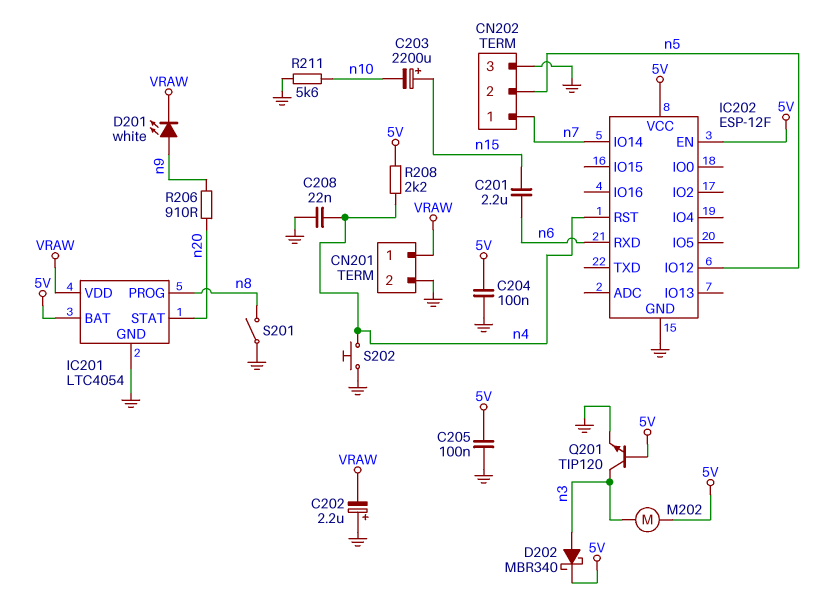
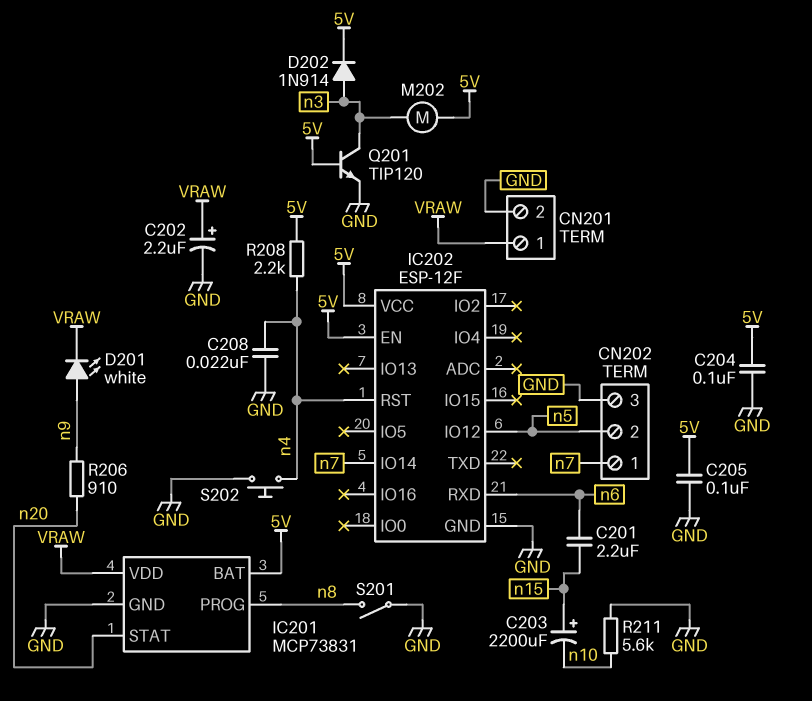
C202: 2.2uF (plus GND, minus VRAW) -> 2.2uF (plus VRAW, minus GND)
D202: schottky MBR340 (A n3, K 5V) -> diode 1N914 (A n3, K 5V)
IC201: LTC4054 -> MCP73831

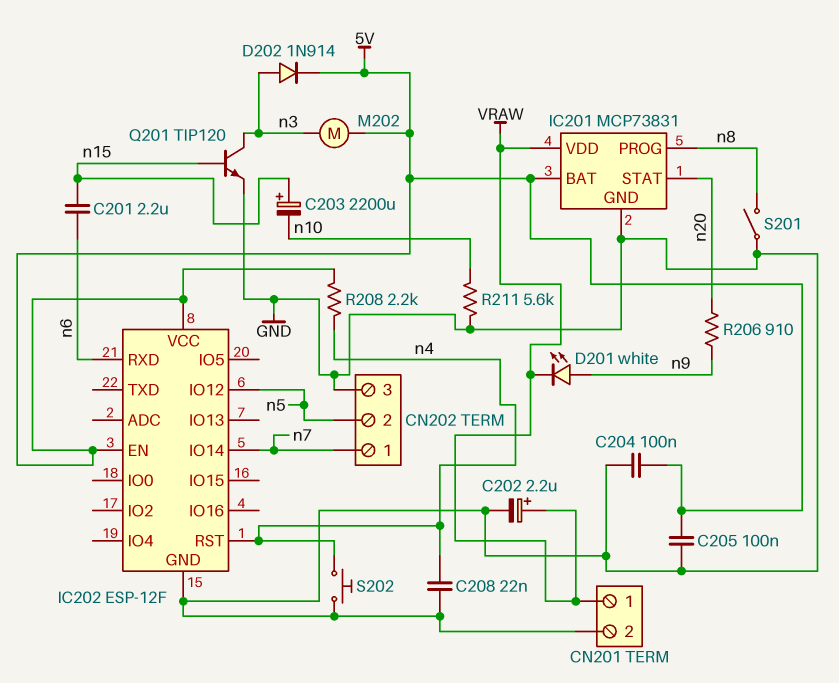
Q201: NPN TIP120 (B 5V, C n3, E GND) -> NPN TIP120 (B n15, C n3, E GND)

